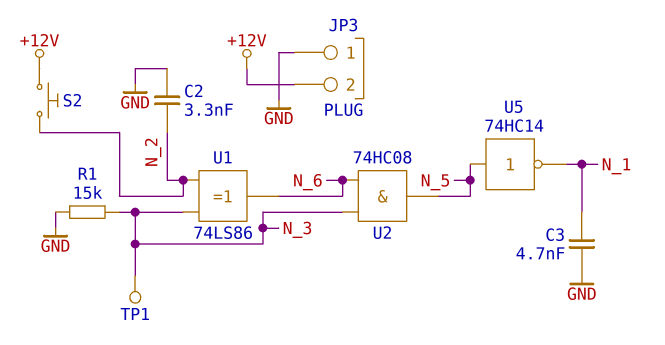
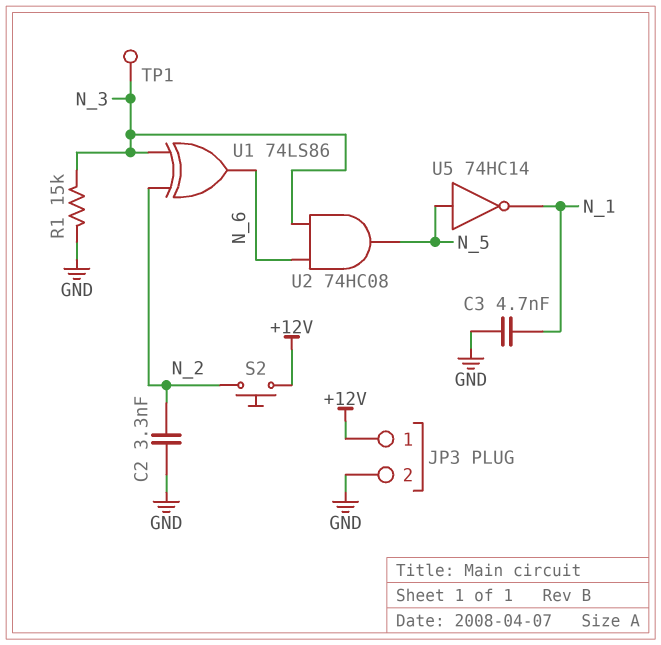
JP3 pin 1: GND -> +12V
JP3 pin 2: +12V -> GND

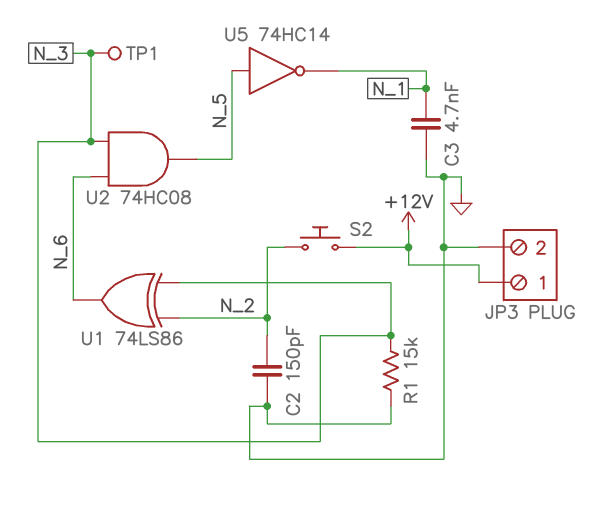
C2: 3.3nF (GND, N_2) -> 150pF (GND, N_2)

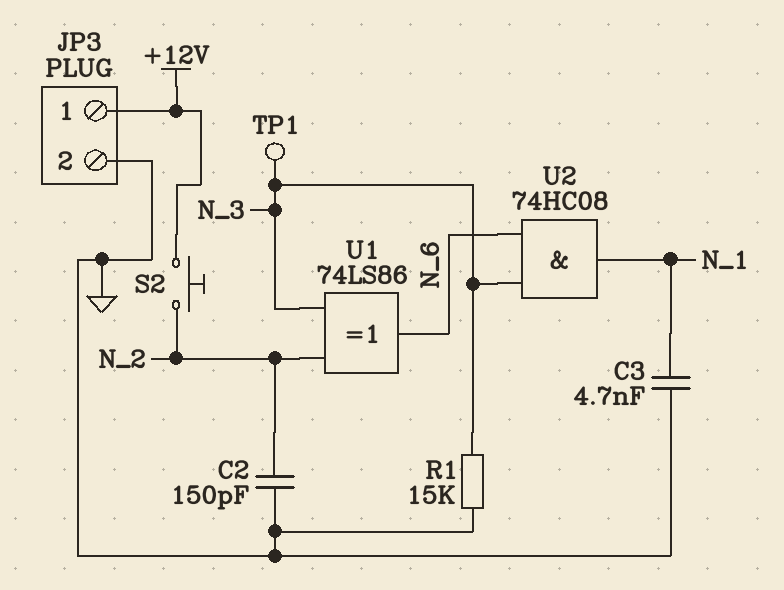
U2: AND 74HC08 (in N_3, in N_6, out N_5) -> AND 74HC08 (in N_3, in N_6, out N_1)
U5: NOT 74HC14 (in N_5, out N_1) -> none

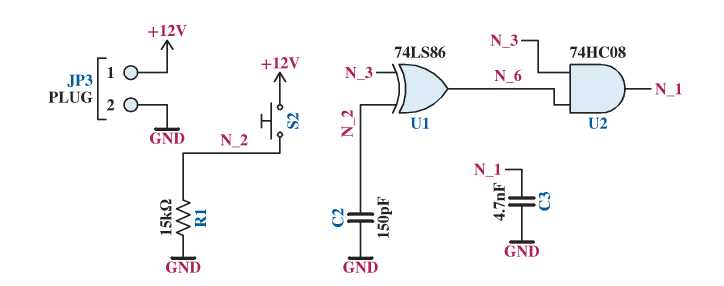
R1: 15k (GND, N_3) -> 15k (GND, N_2)
TP1: test point (N_3) -> none

